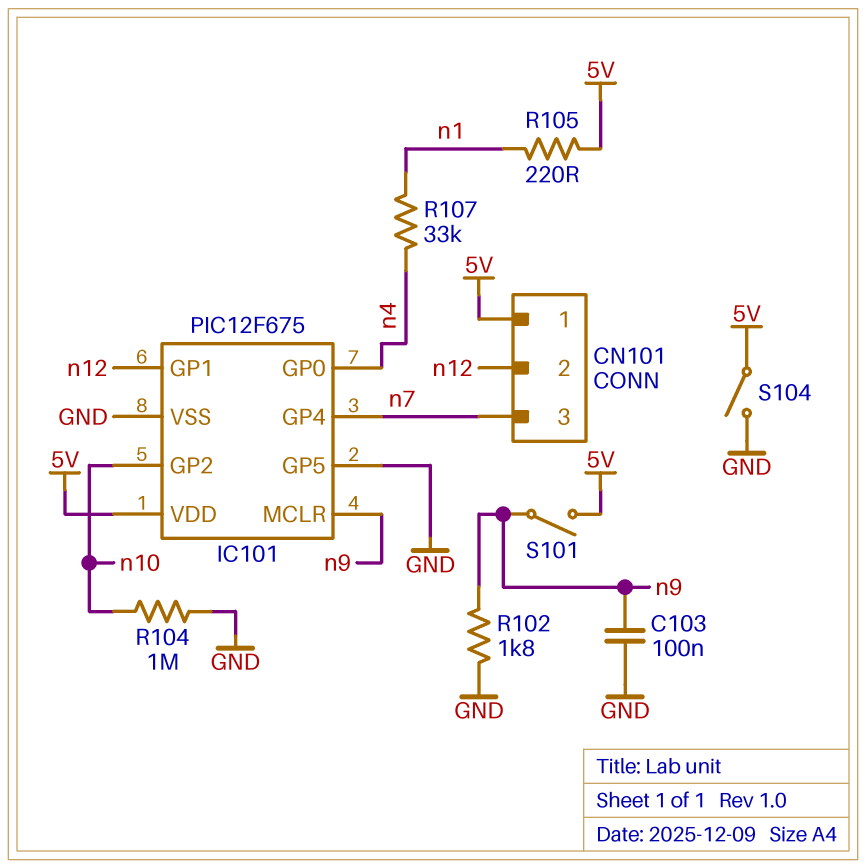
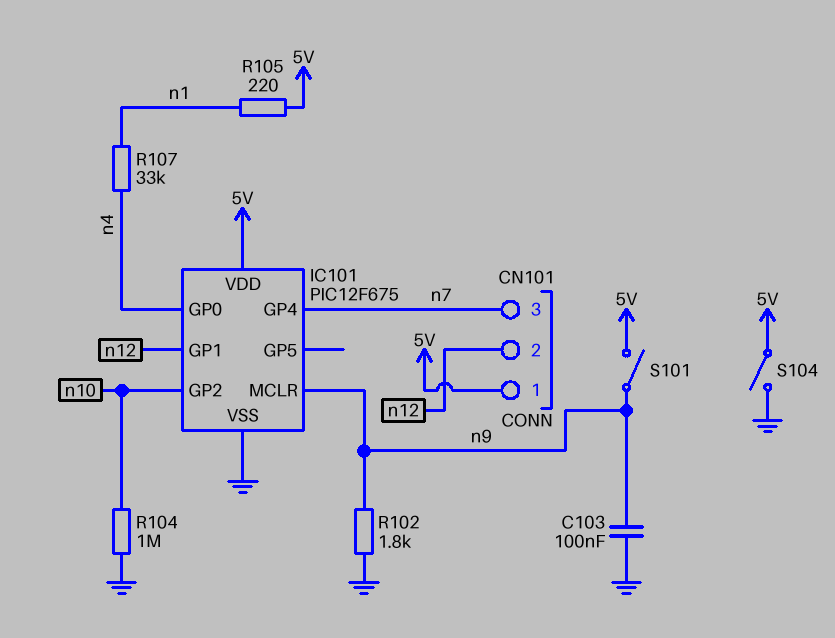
IC101 pin GP5: GND -> none

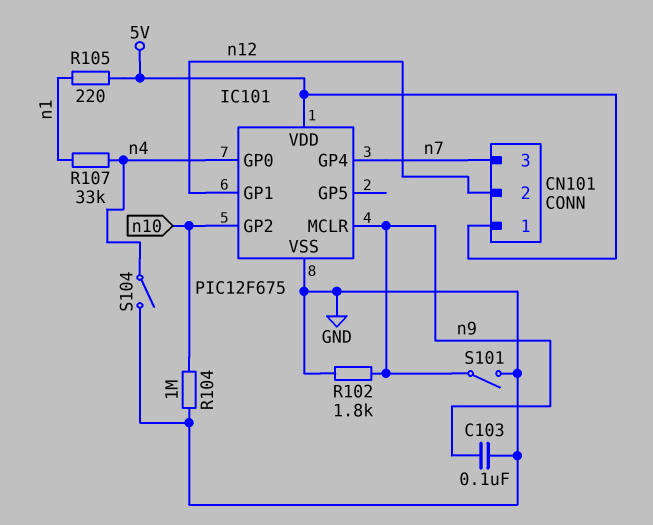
S101: switch (5V, n9) -> switch (GND, n9)
S104: switch (5V, GND) -> switch (GND, n4)

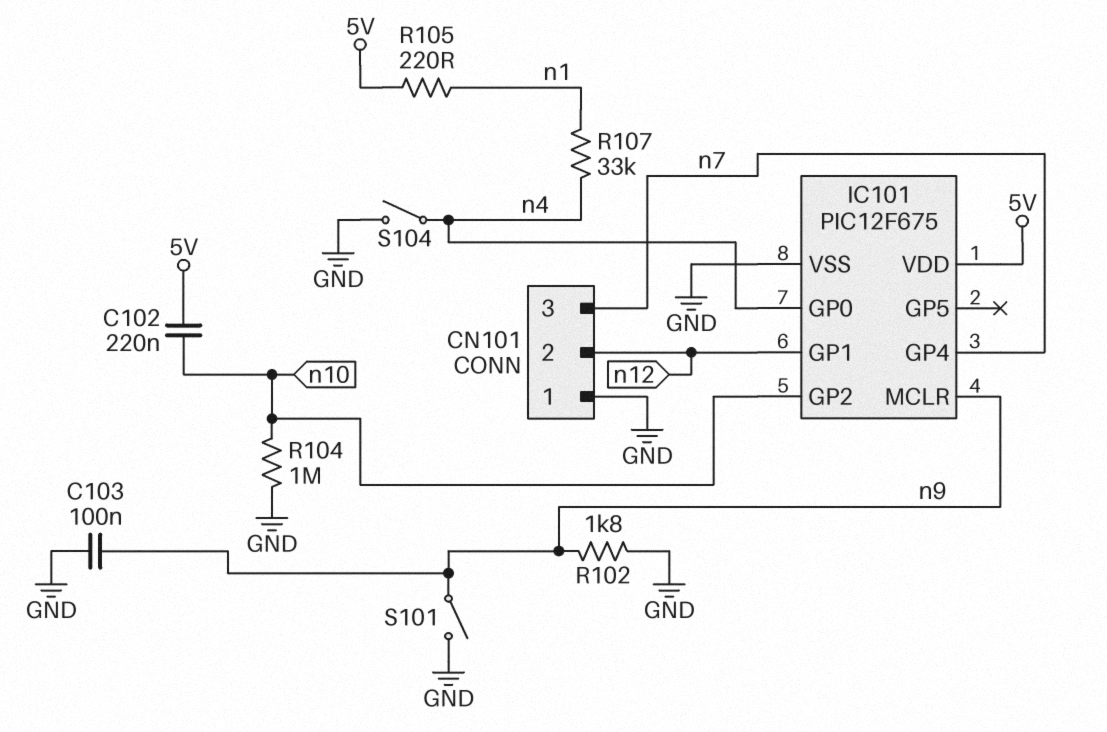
C102: none -> 220nF (5V, n10)
CN101 pin 1: 5V -> GND

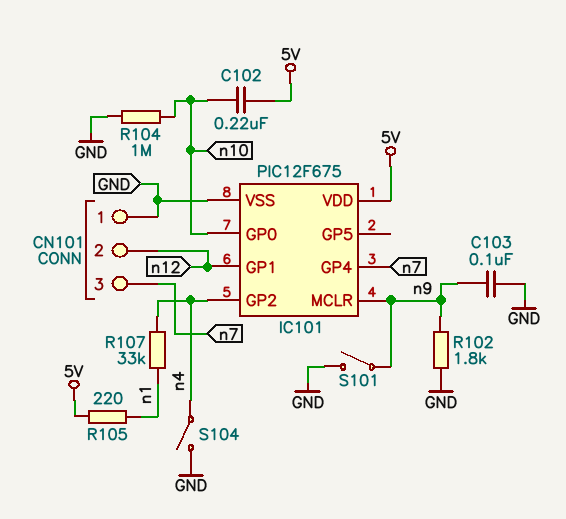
IC101 pin GP0: n4 -> n10
IC101 pin GP2: n10 -> n4

